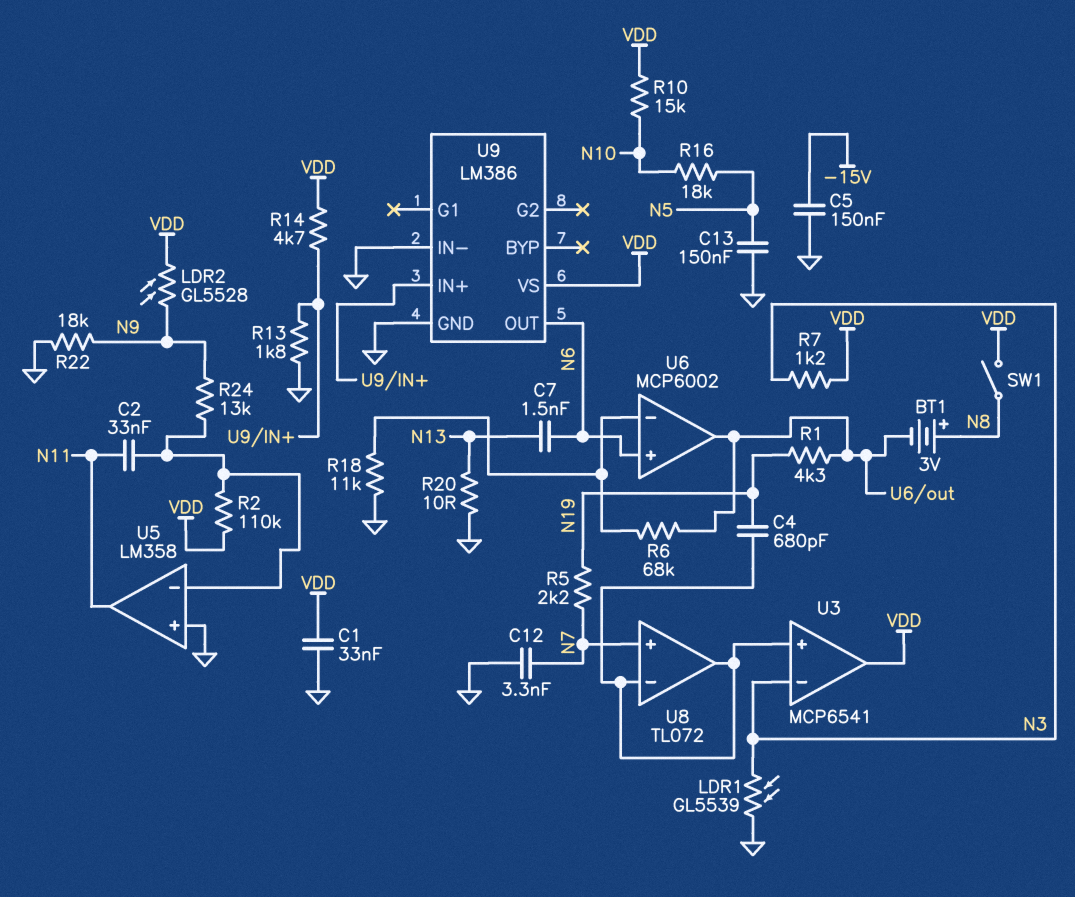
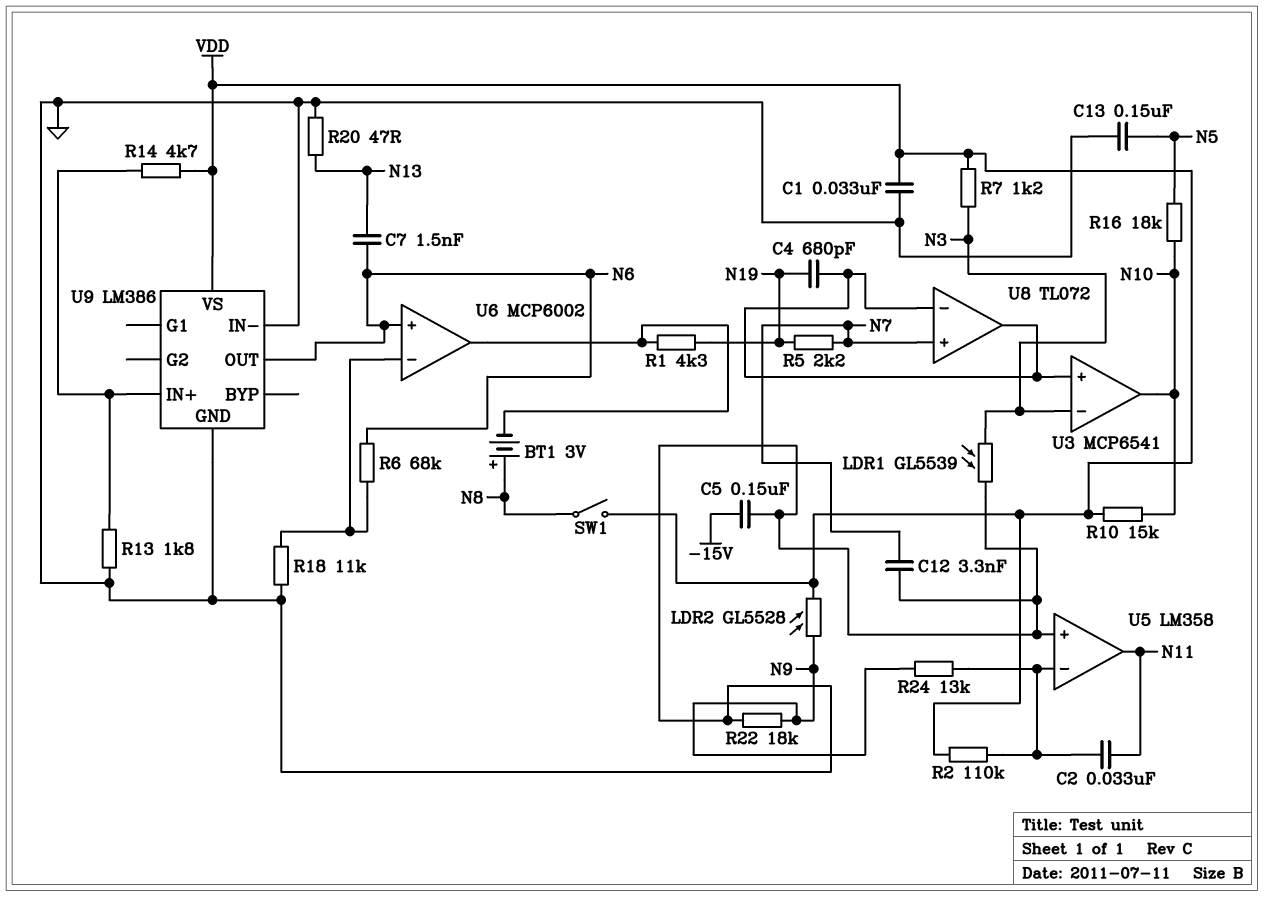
R6: 68k (U6/in-, U6/out) -> 68k (N6, U6/in-)
R20: 10 (GND, N13) -> 47 (GND, N13)
U3 pin out: VDD -> N10

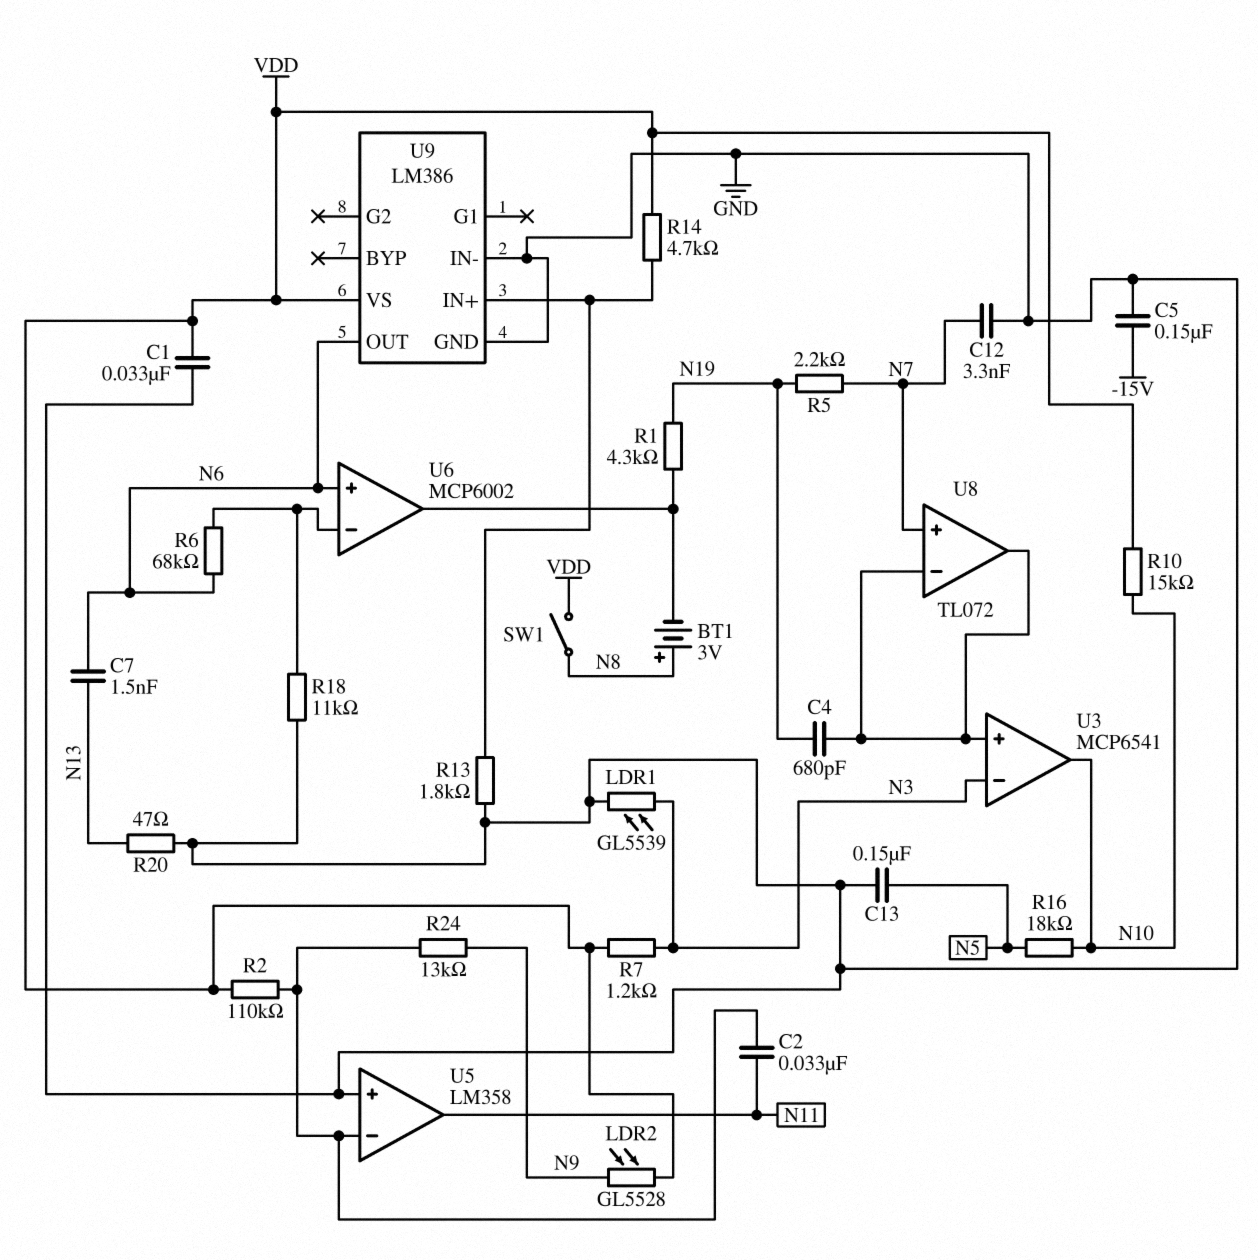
R22: 18k (GND, N9) -> none

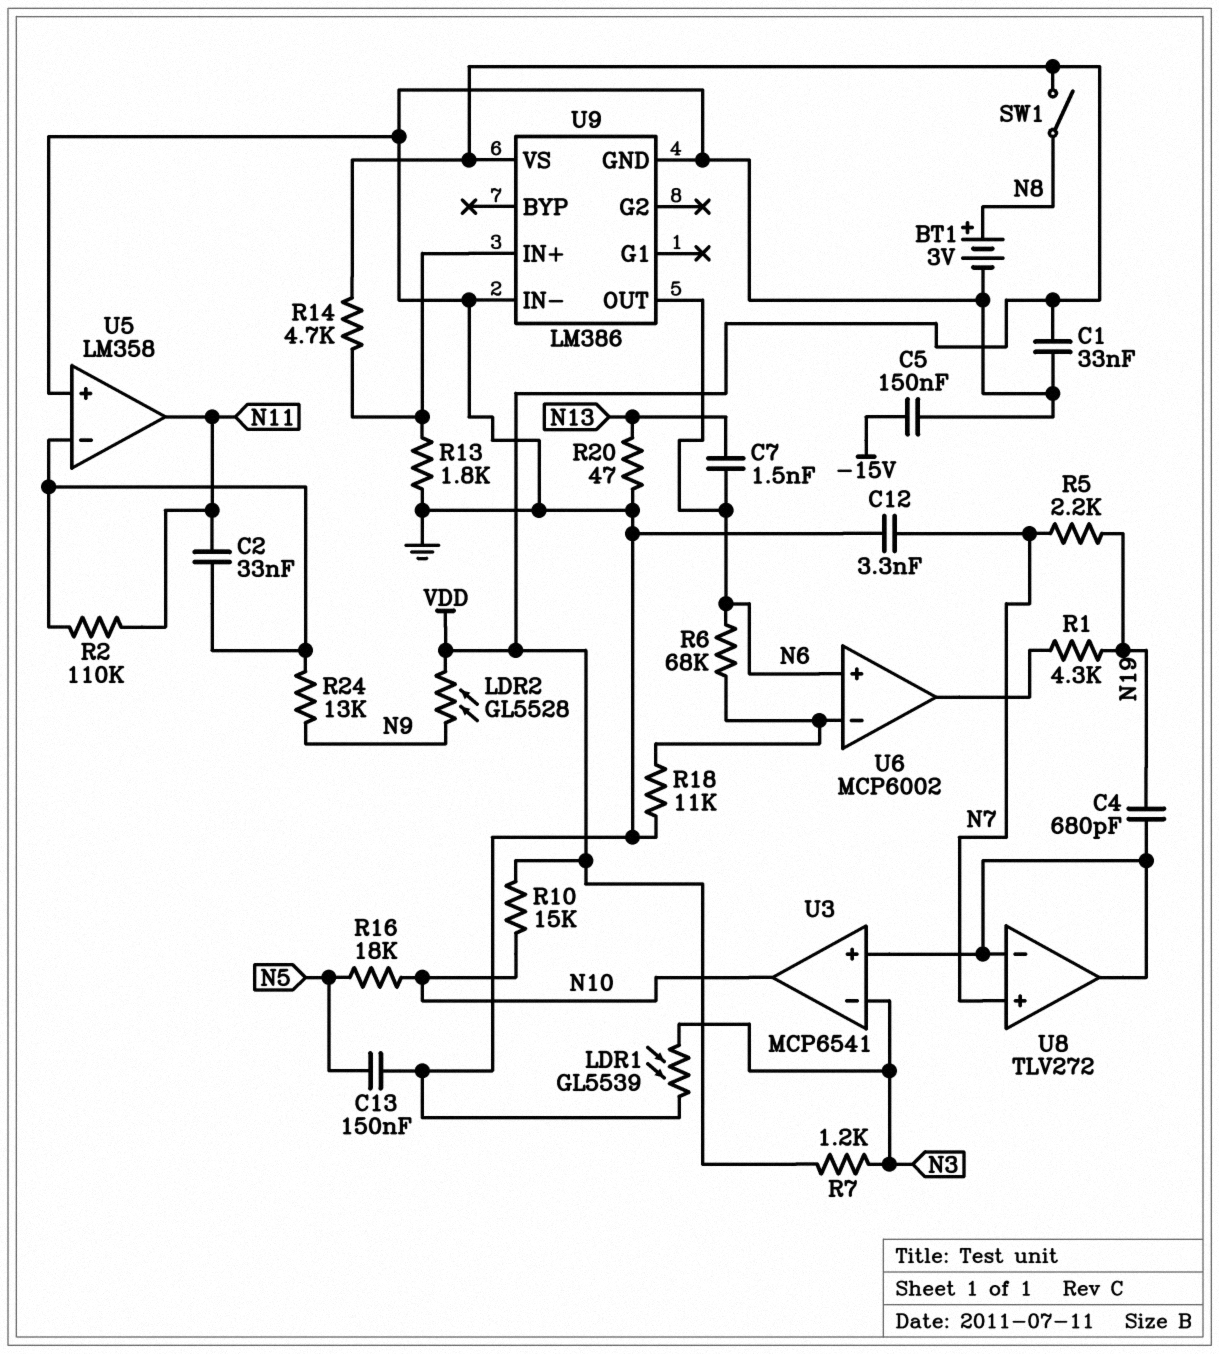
BT1: 3V (plus N8, minus U6/out) -> 3V (plus N8, minus GND)
R2: 110k (U5/in-, VDD) -> 110k (N11, U5/in-)
U8: TL072 -> TLV272

